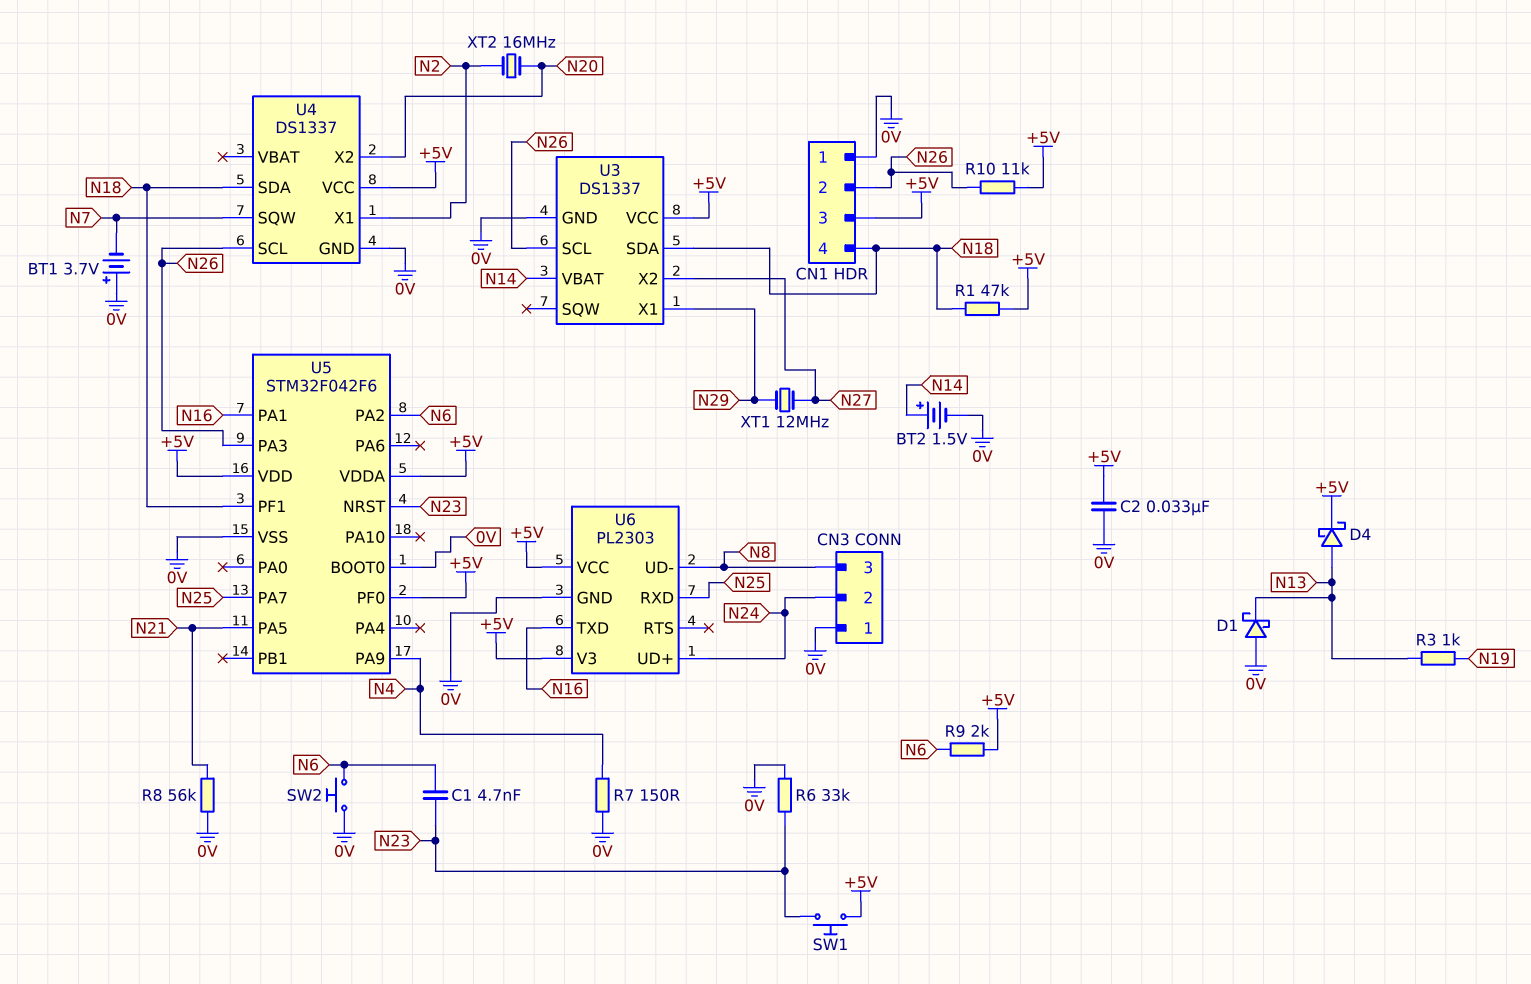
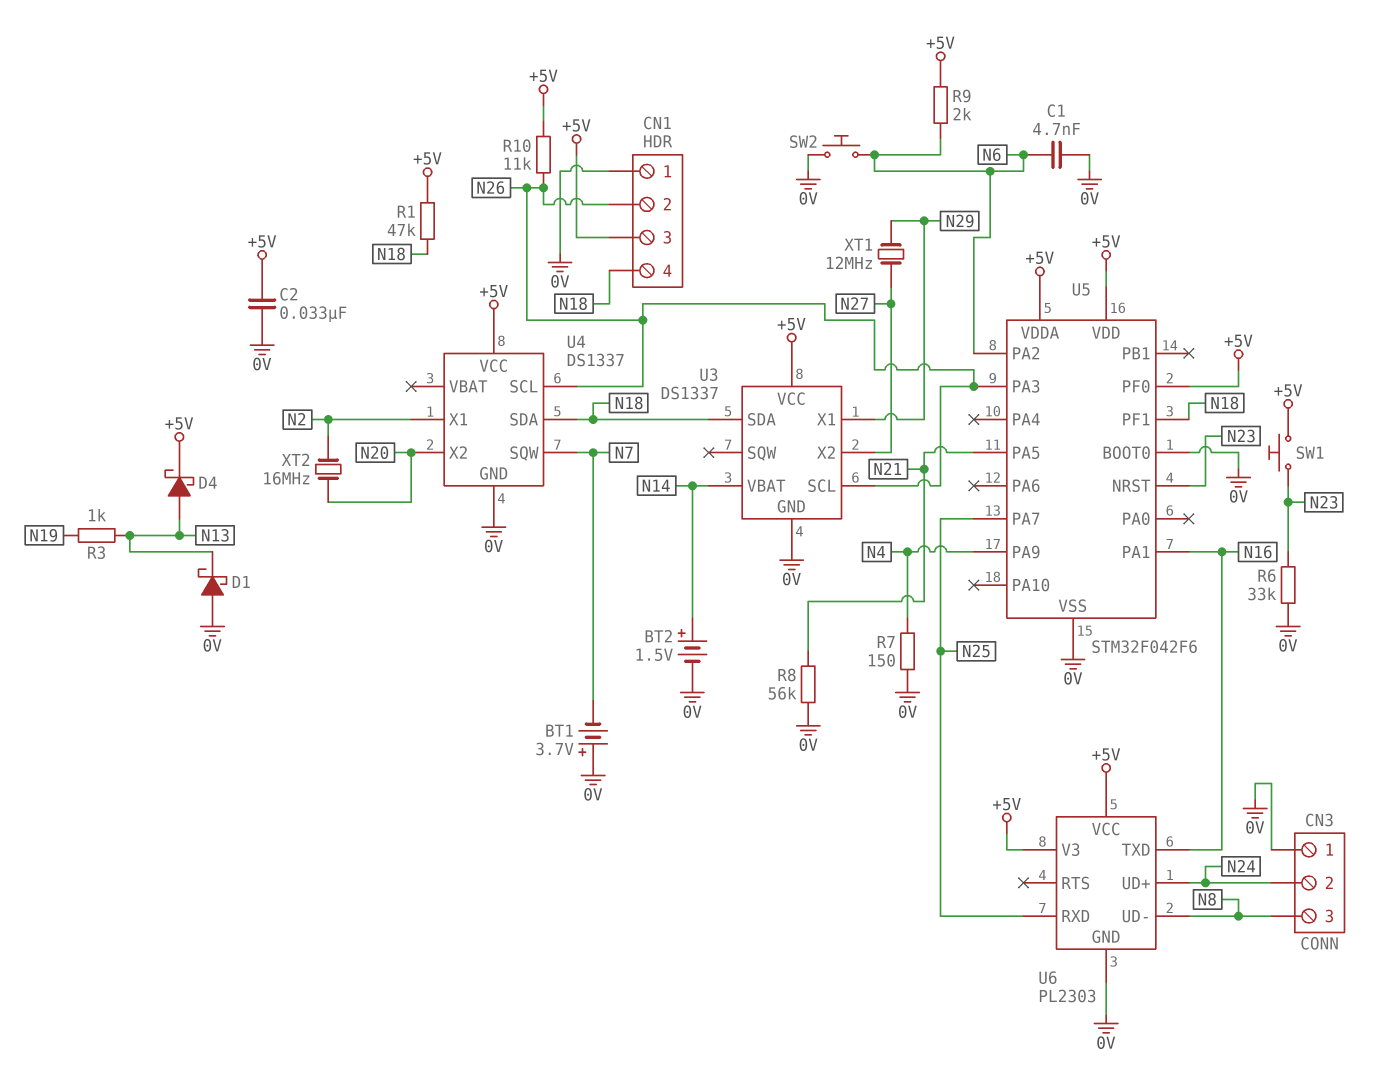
C1: 4.7nF (N6, N23) -> 4.7nF (0V, N6)

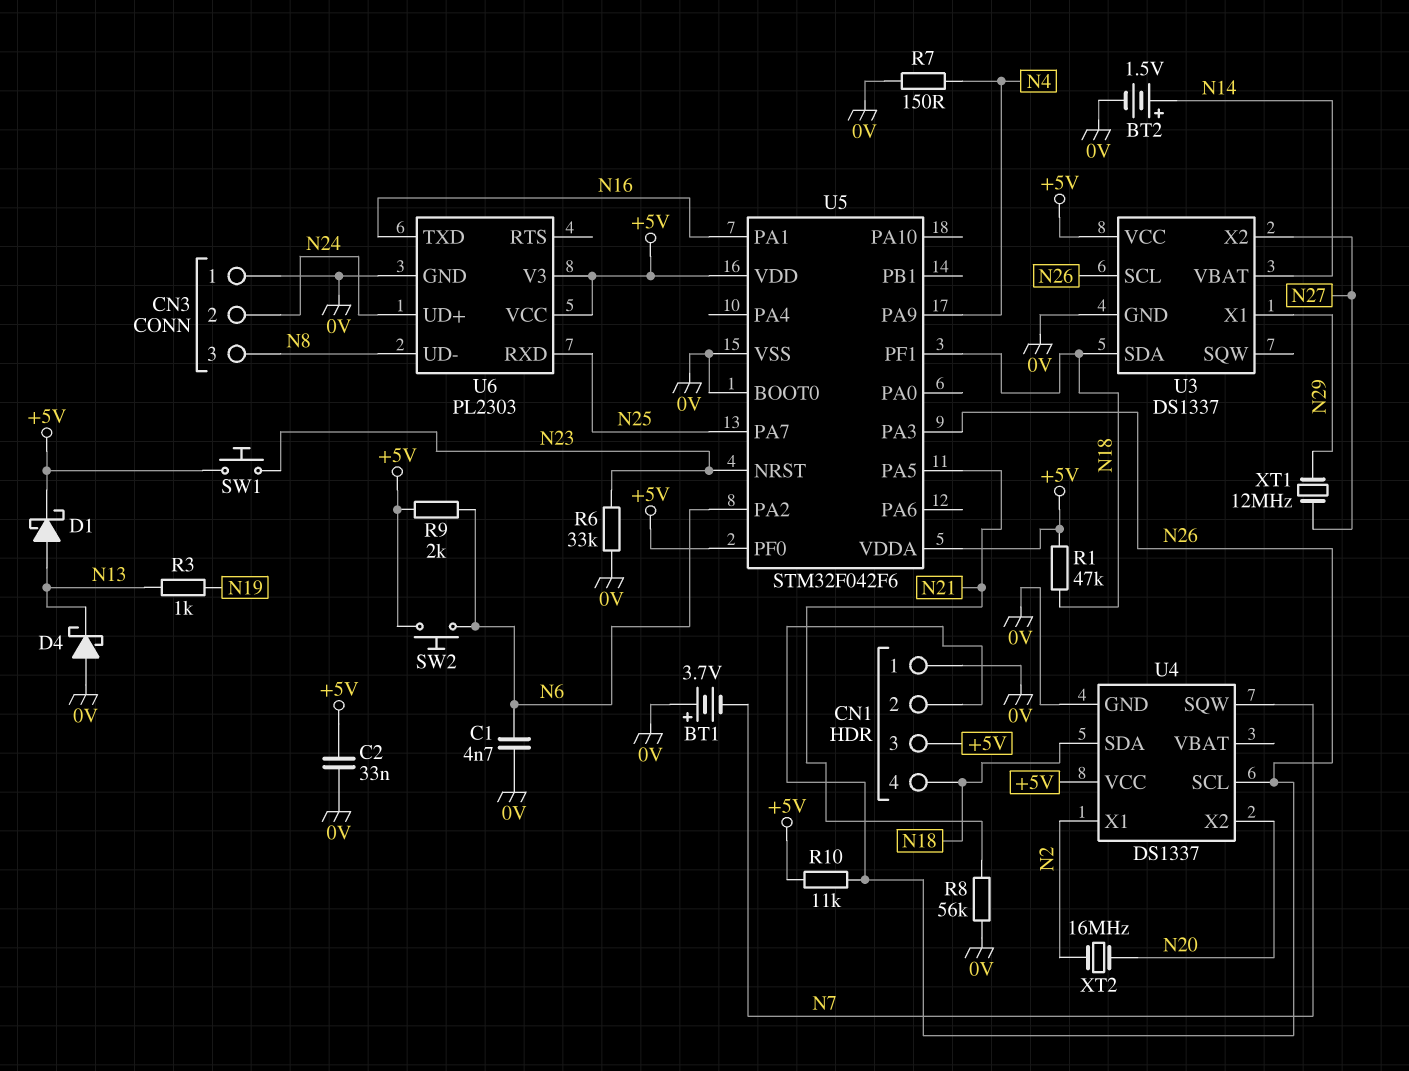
D1: schottky (A 0V, K N13) -> schottky (A N13, K +5V)
D4: schottky (A N13, K +5V) -> schottky (A 0V, K N13)
SW2: button (0V, N6) -> button (+5V, N6)

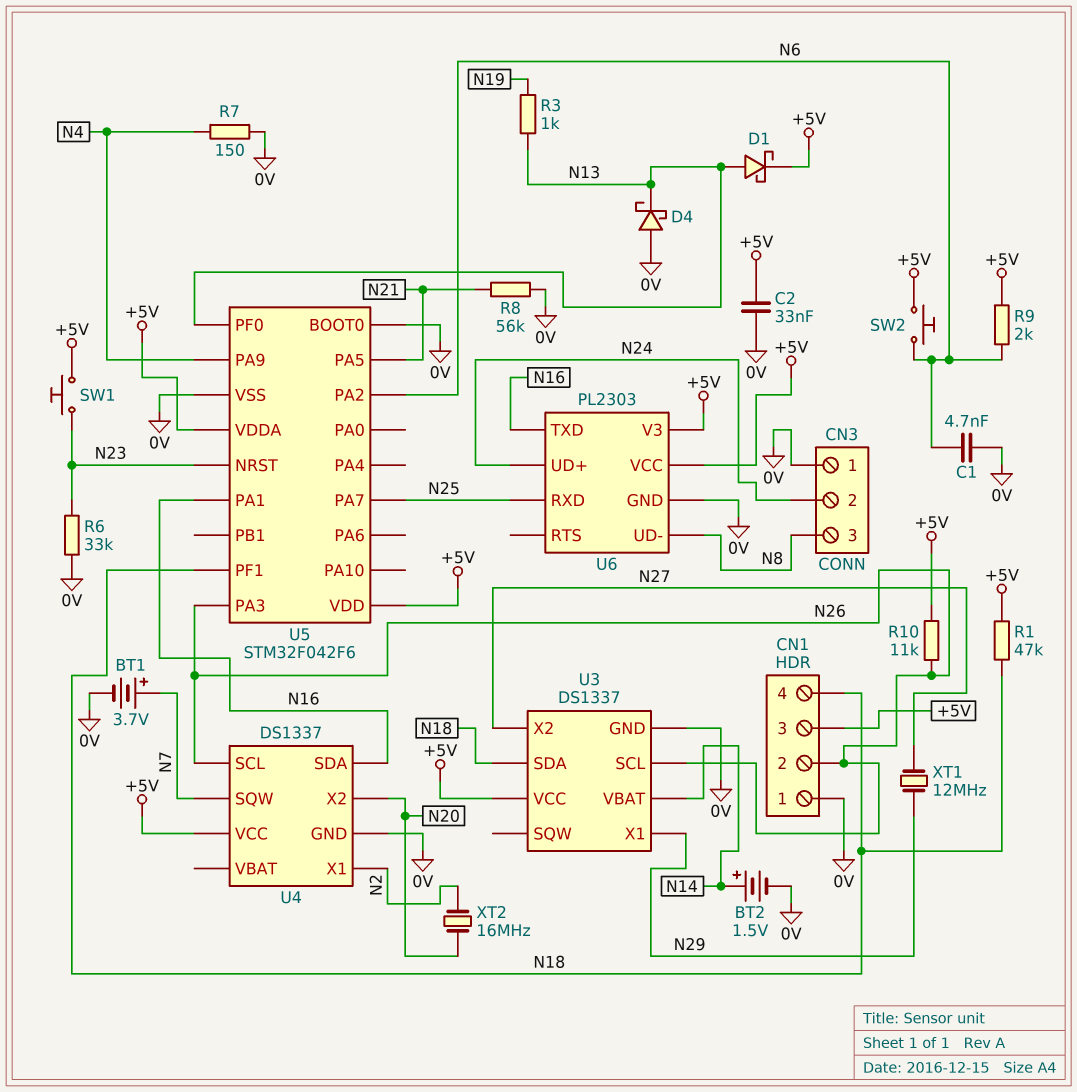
BT1: 3.7V (plus 0V, minus N7) -> 3.7V (plus N7, minus 0V)
U4 pin SDA: N18 -> N16
U5 pin PF0: +5V -> N13

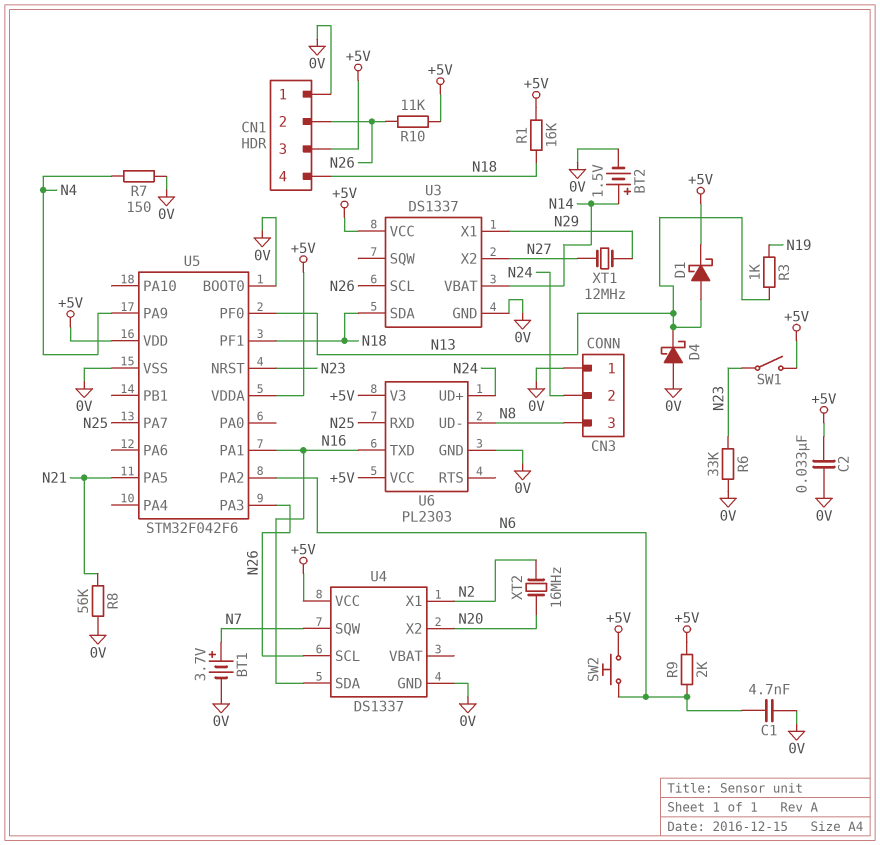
R1: 47k (+5V, N18) -> 16k (+5V, N18)
SW1: button (+5V, N23) -> switch (+5V, N23)

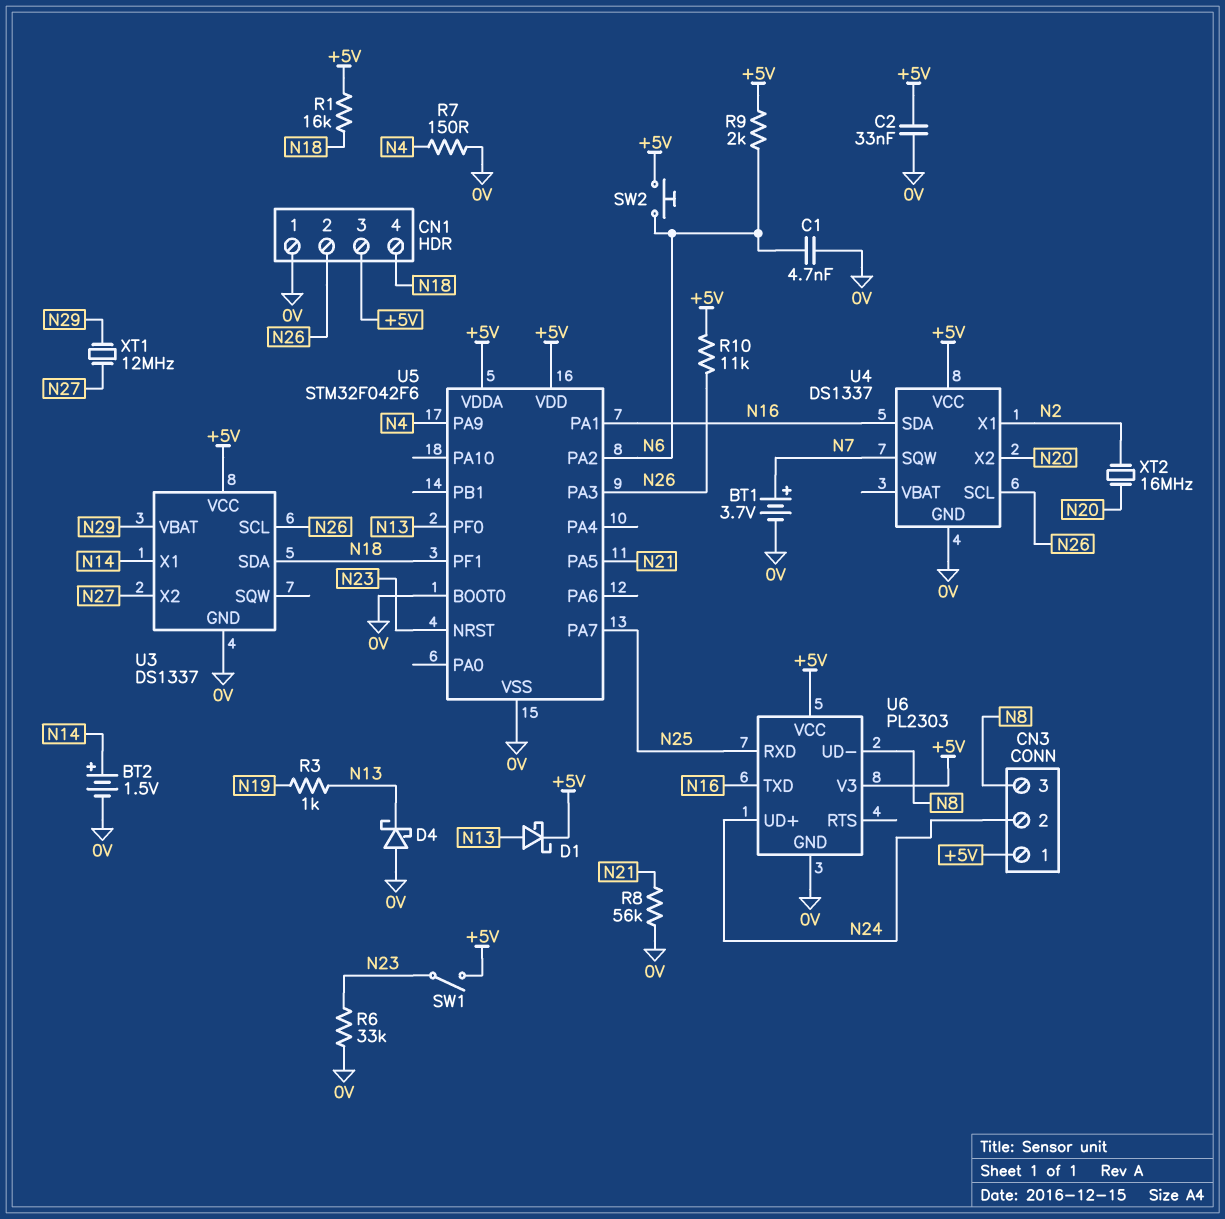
CN3 pin 1: 0V -> +5V
U3 pin VBAT: N14 -> N29
U3 pin X1: N29 -> N14

